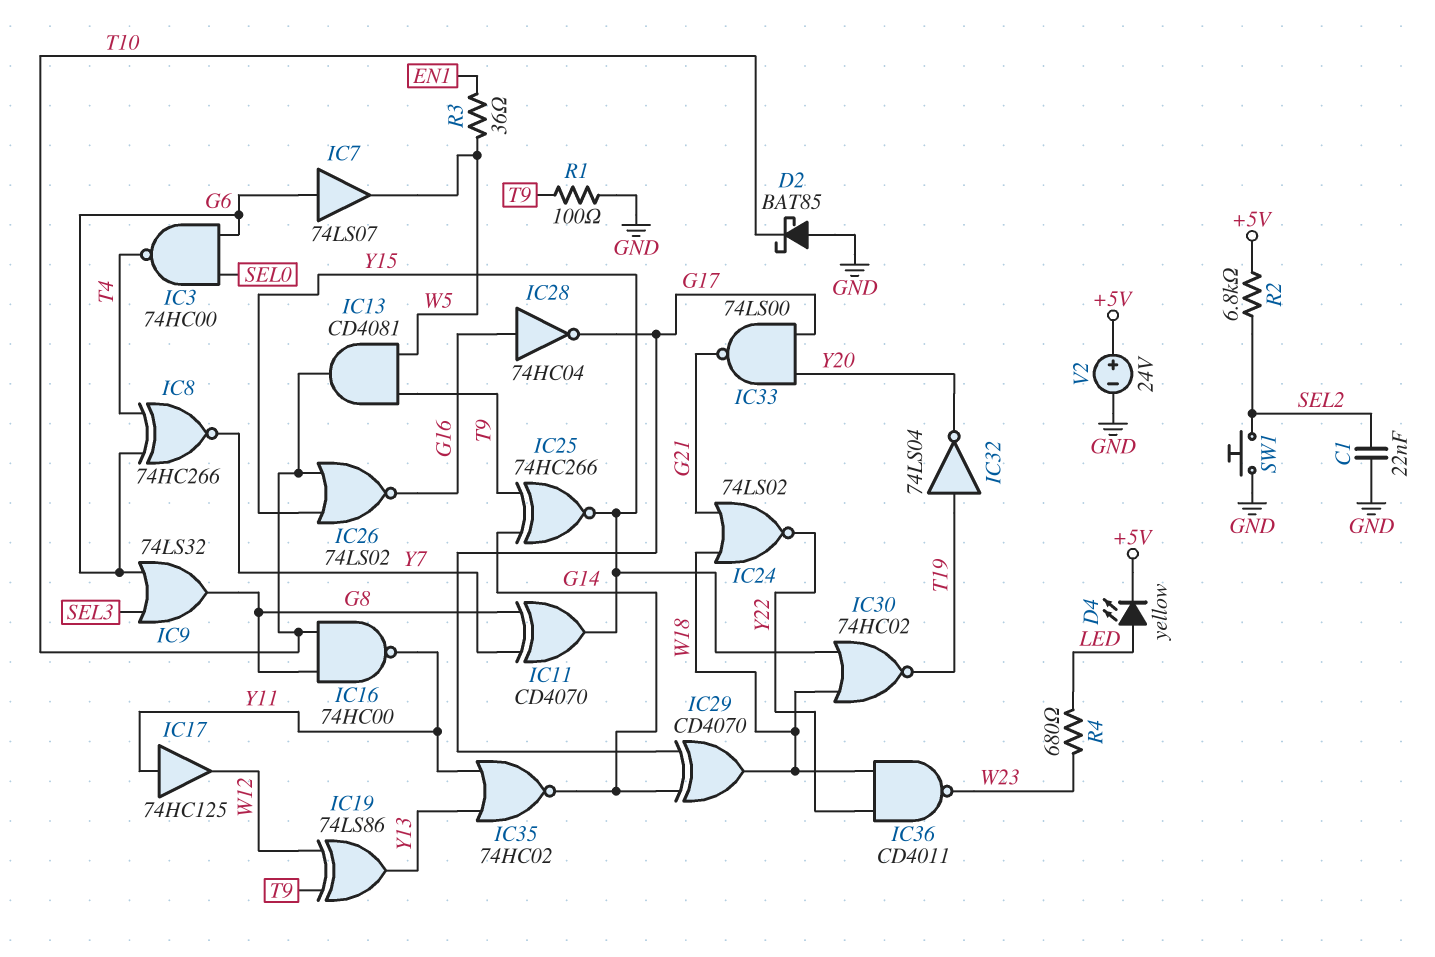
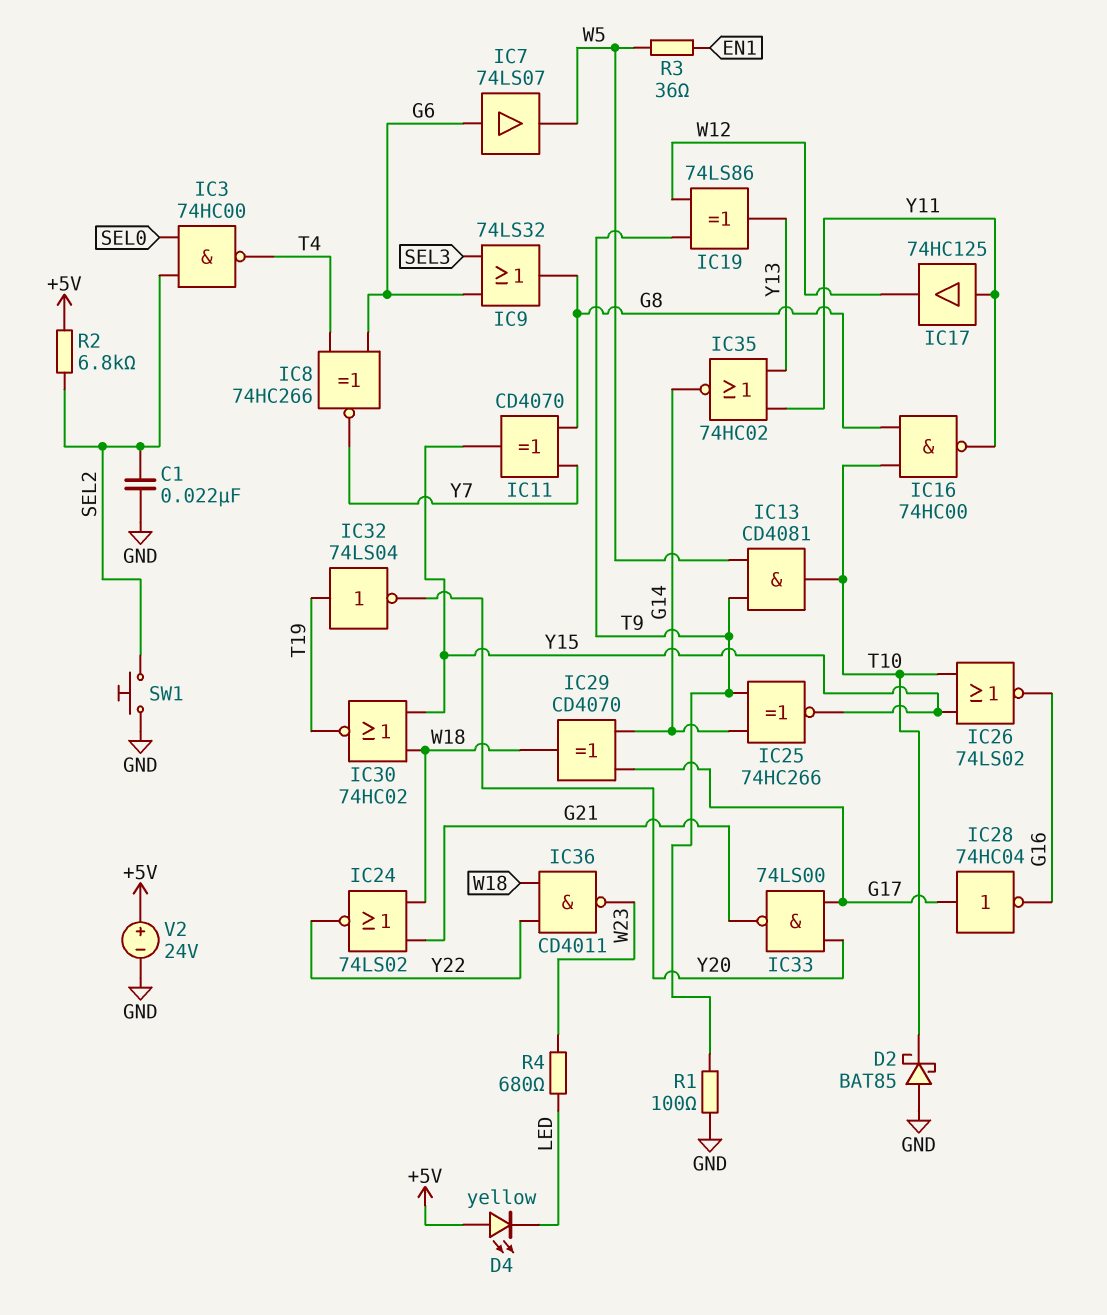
D4: LED yellow (A LED, K +5V) -> LED yellow (A +5V, K LED)
IC3: NAND 74HC00 (in G6, in SEL0, out T4) -> NAND 74HC00 (in SEL0, in SEL2, out T4)
IC28: NOT 74HC04 (in G16, out G17) -> NOT 74HC04 (in G17, out G16)

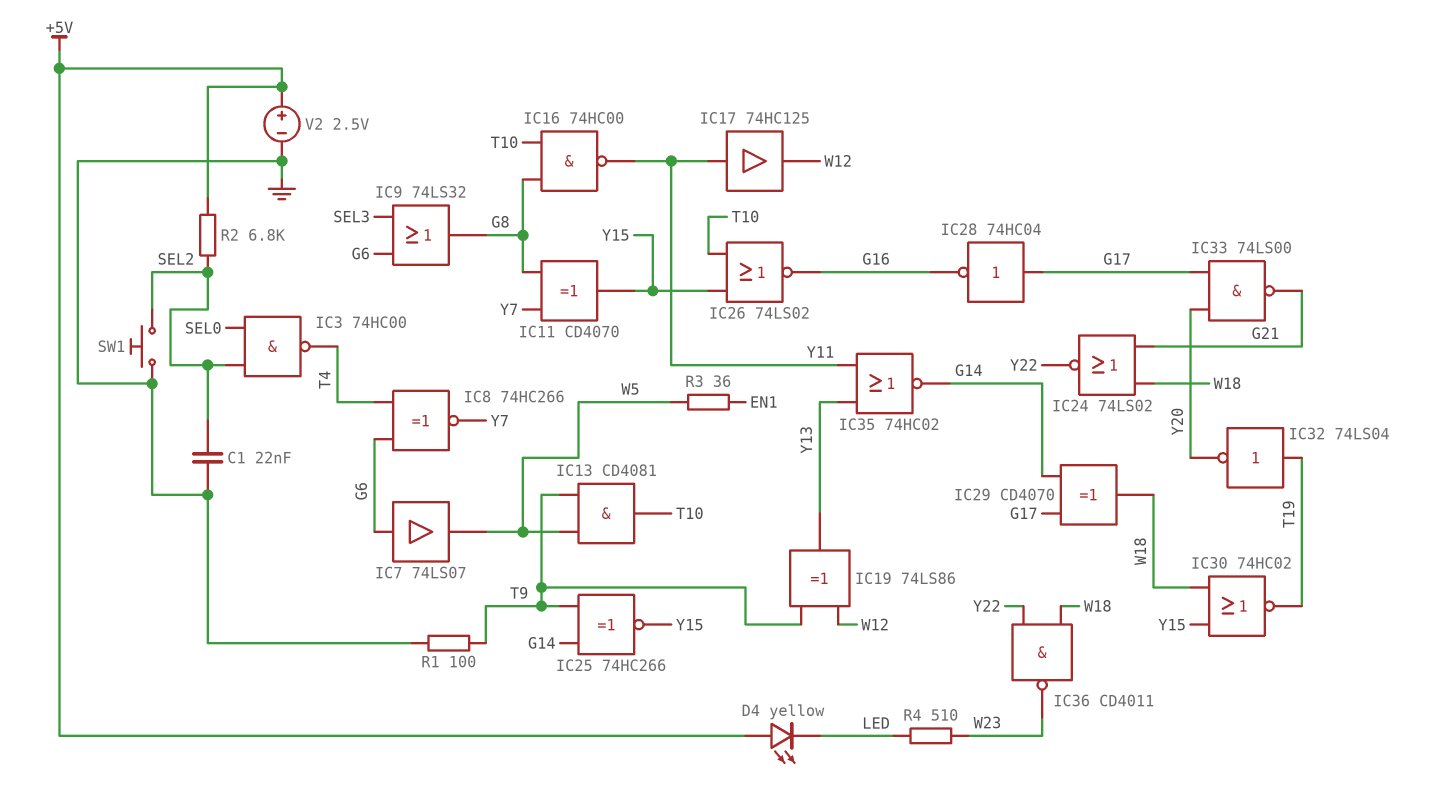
D2: schottky BAT85 (A GND, K T10) -> none
R4: 680 (LED, W23) -> 510 (LED, W23)
V2: 24V (plus +5V, minus GND) -> 2.5V (plus +5V, minus GND)

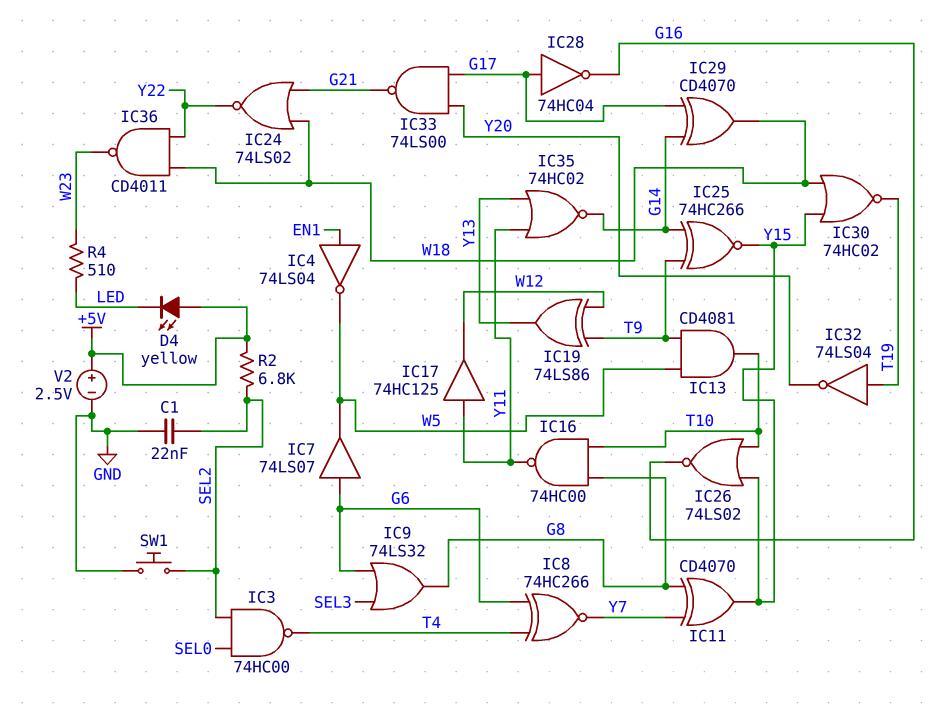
IC4: none -> NOT 74LS04 (in EN1, out W5)
R1: 100 (GND, T9) -> none
R3: 36 (EN1, W5) -> none

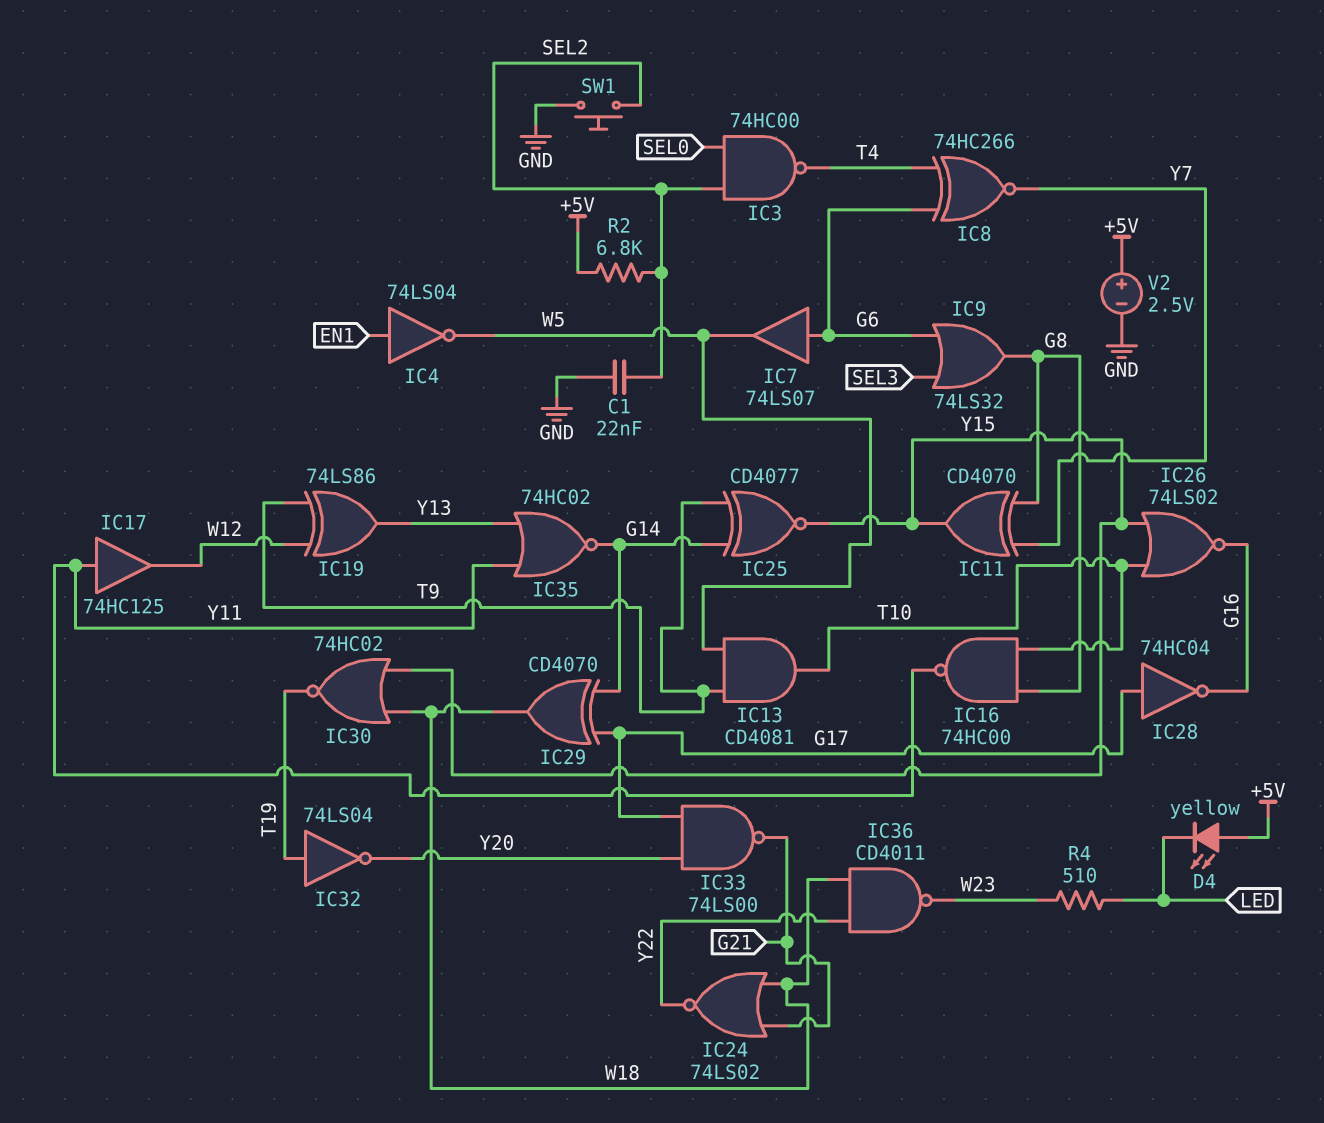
IC25: XNOR 74HC266 (in G14, in T9, out Y15) -> XNOR CD4077 (in G14, in T9, out Y15)

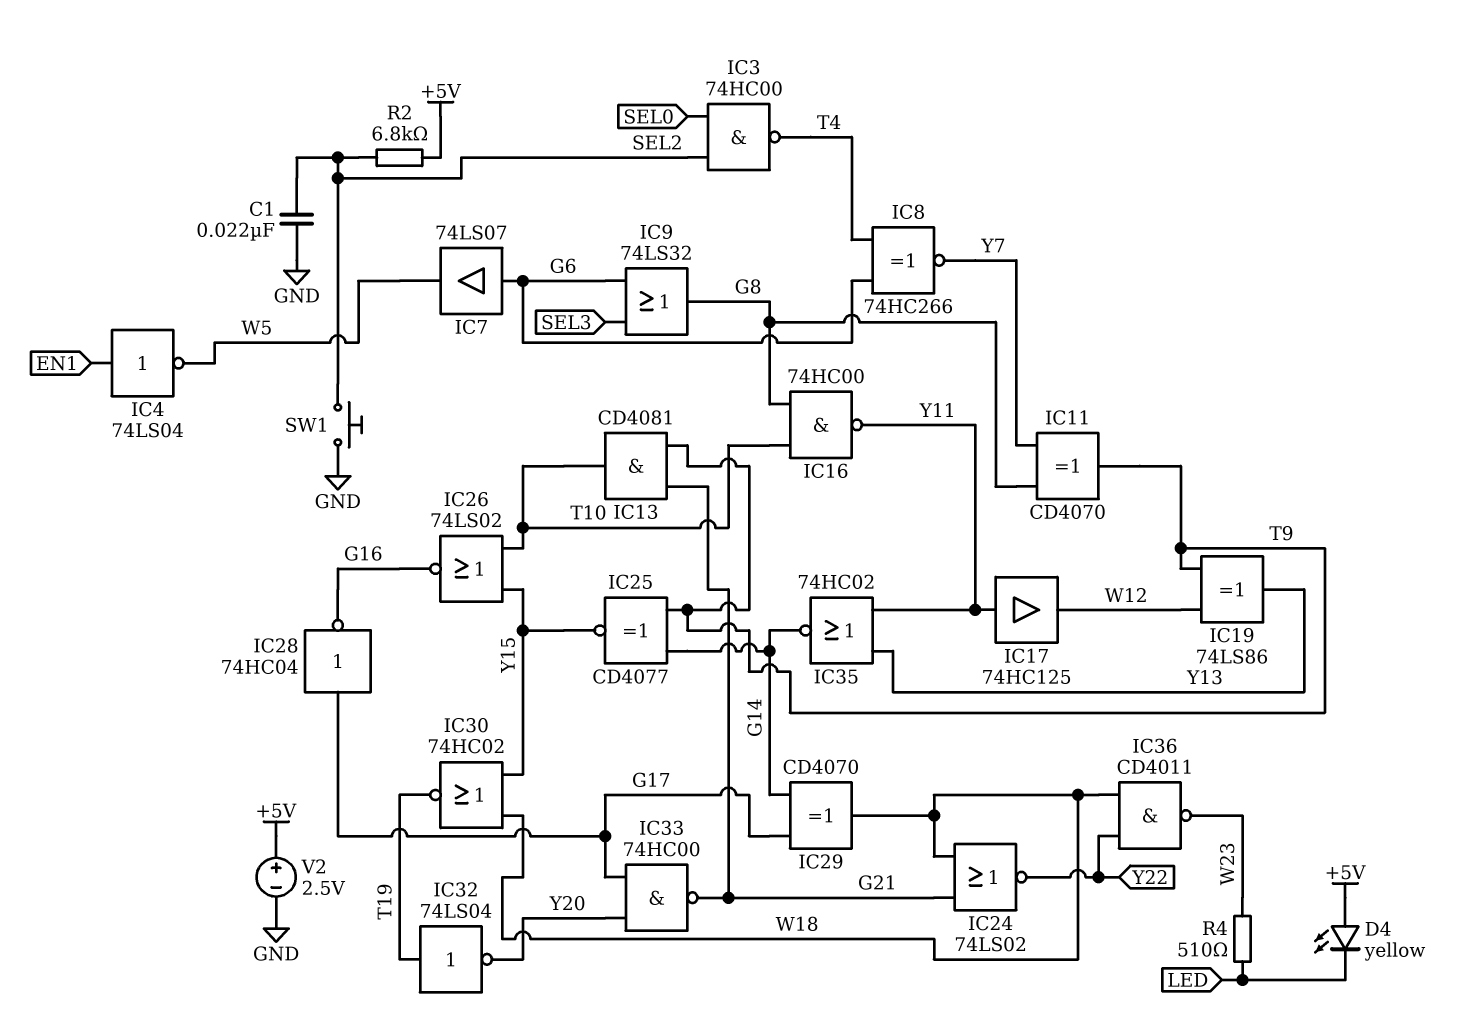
IC11: XOR CD4070 (in G8, in Y7, out Y15) -> XOR CD4070 (in G8, in Y7, out T9)
IC13: AND CD4081 (in T9, in W5, out T10) -> AND CD4081 (in G21, in T9, out T10)
IC33: NAND 74LS00 (in G17, in Y20, out G21) -> NAND 74HC00 (in G17, in Y20, out G21)

